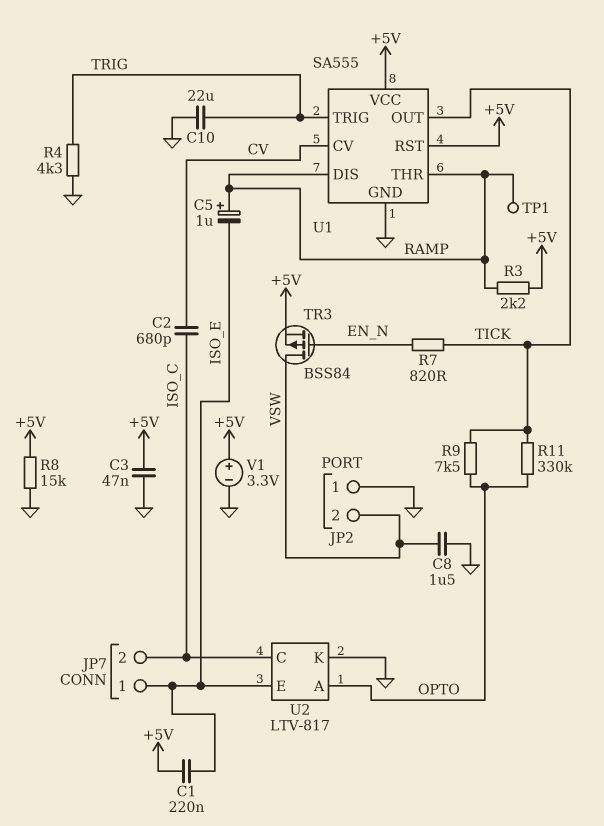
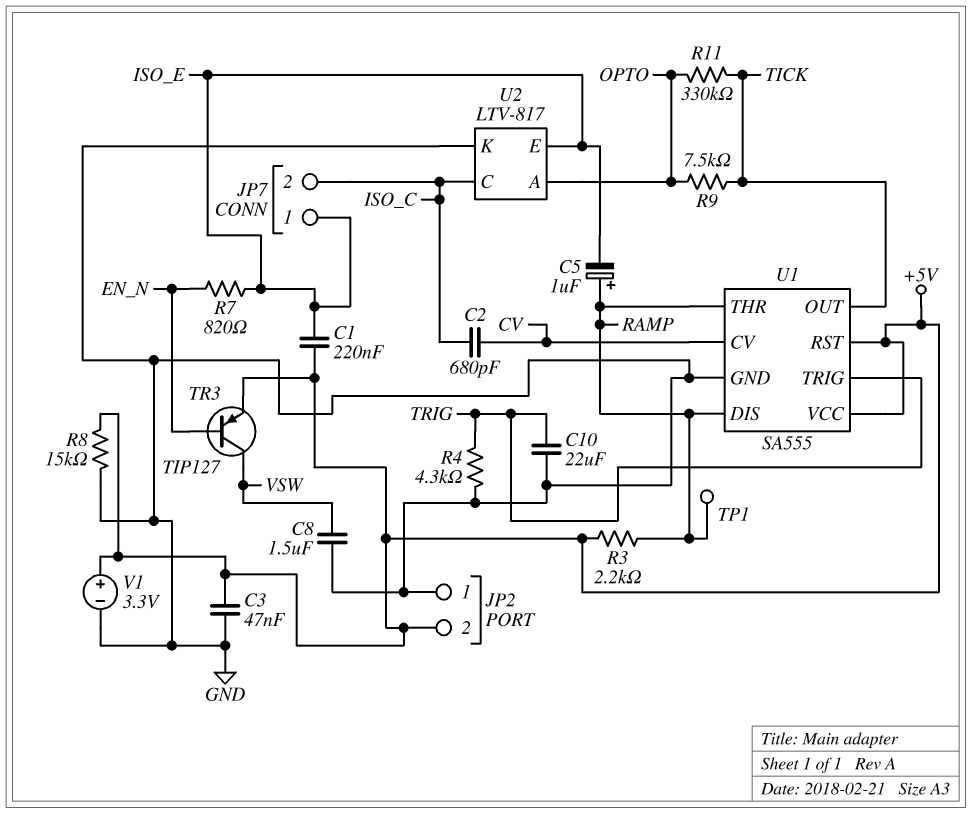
JP2 pin 2: VSW -> +5V
R7: 820 (EN_N, TICK) -> 820 (EN_N, ISO_E)
TR3: PMOS BSS84 (G EN_N, D VSW, S +5V) -> PNP TIP127 (B EN_N, C VSW, E +5V)

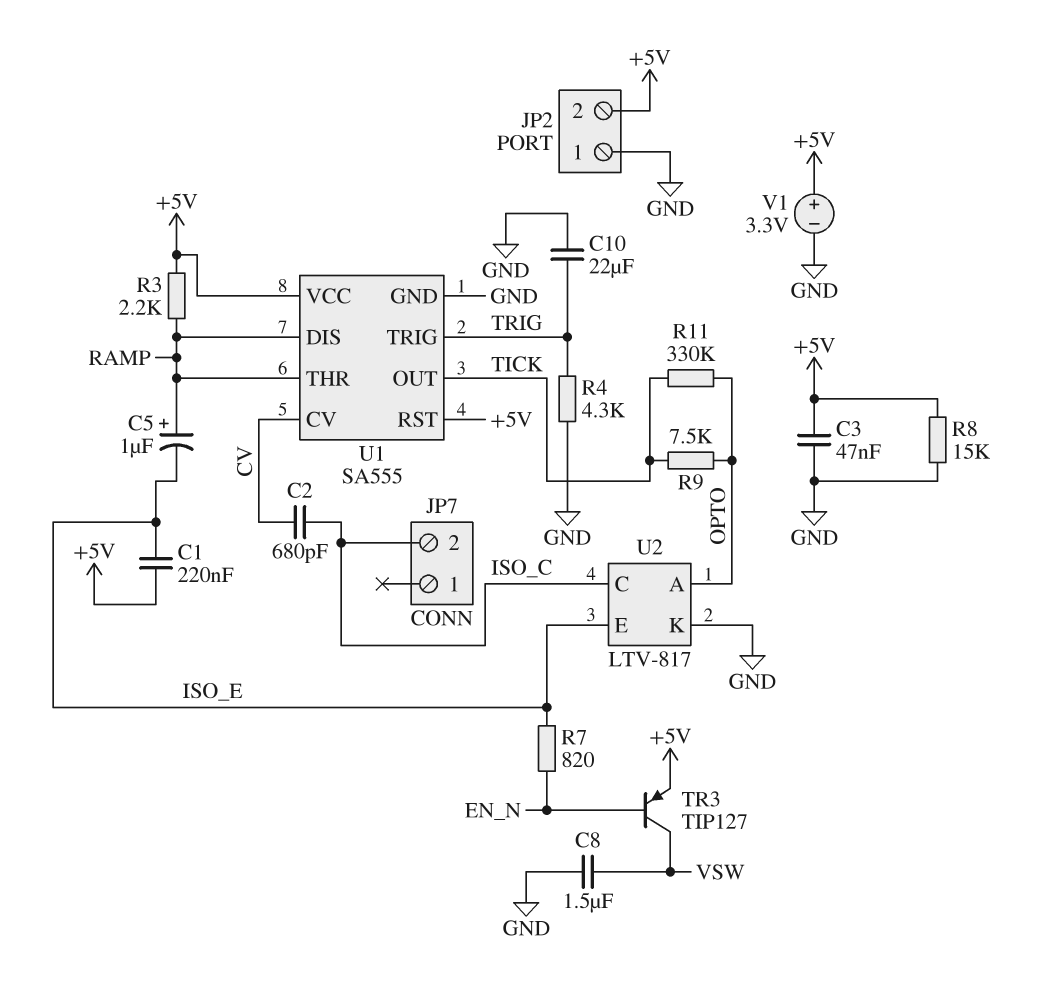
JP7 pin 1: ISO_E -> none
TP1: test point (RAMP) -> none

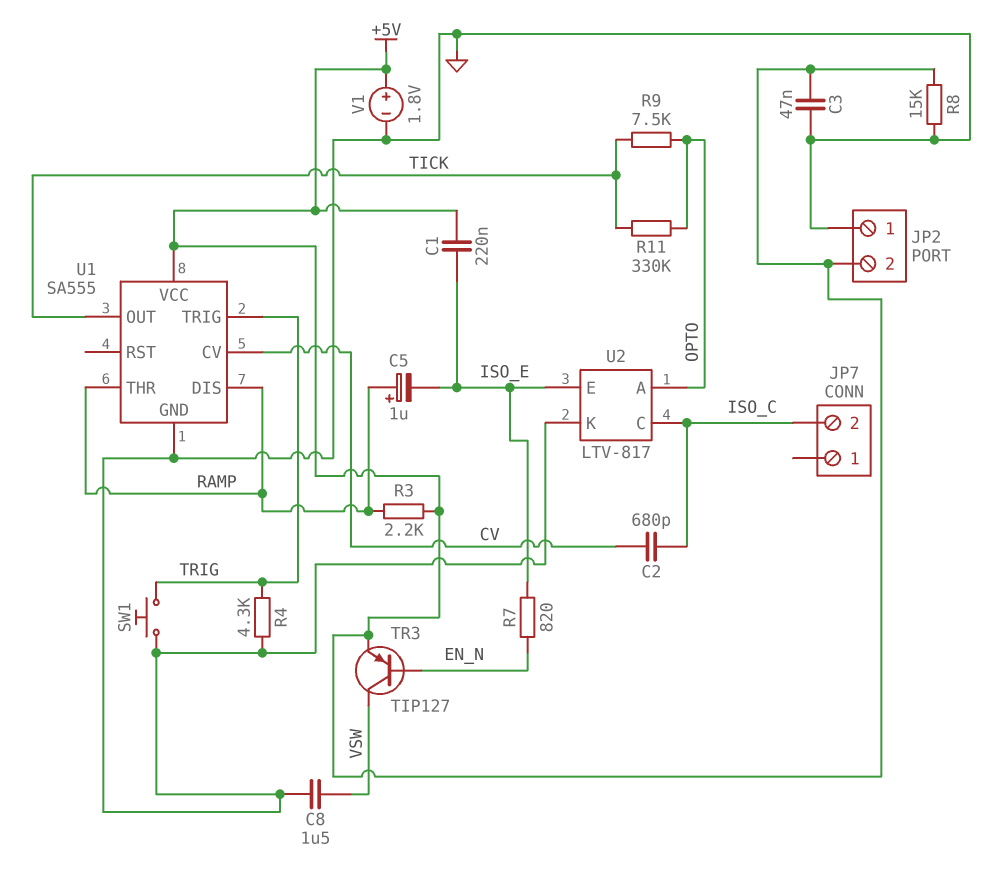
C10: 22uF (GND, TRIG) -> none
SW1: none -> button (GND, TRIG)
U1 pin RST: +5V -> none
V1: 3.3V (plus +5V, minus GND) -> 1.8V (plus +5V, minus GND)

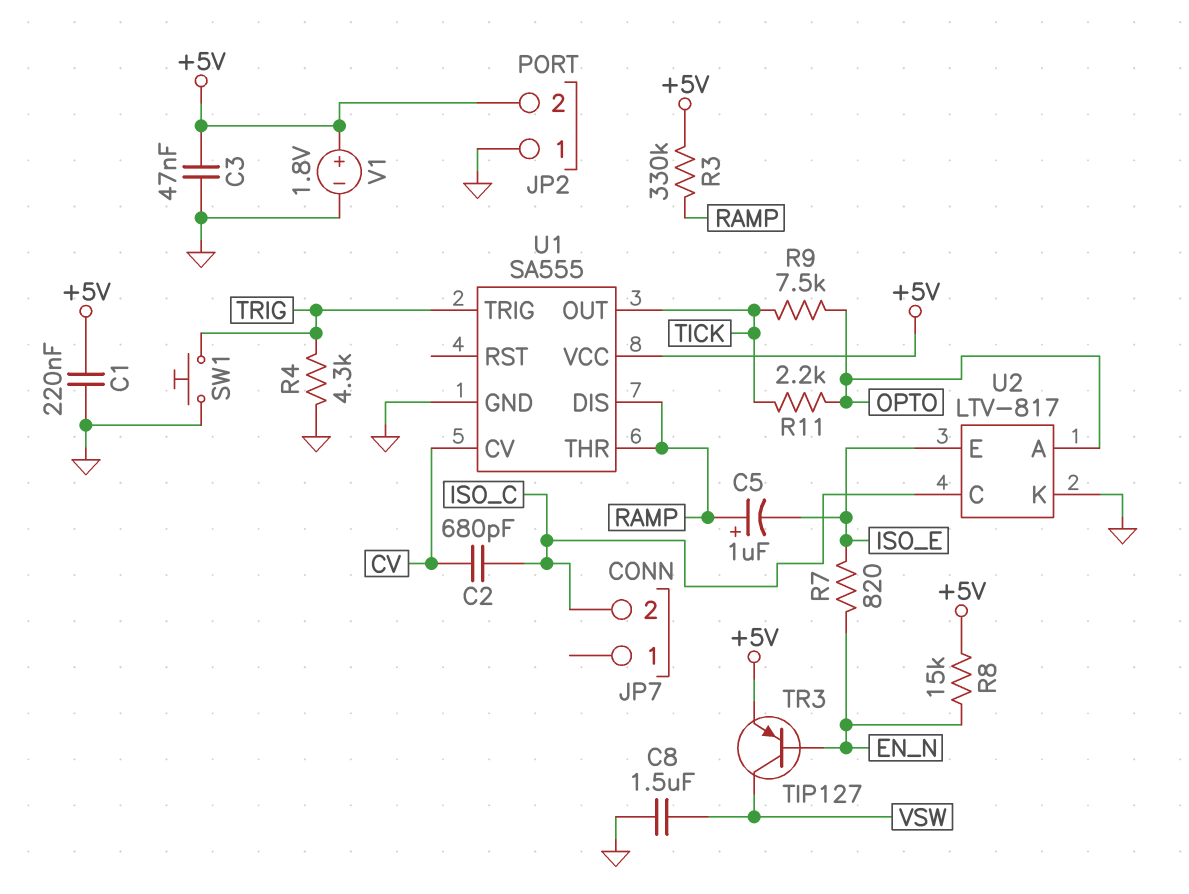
C1: 220nF (+5V, ISO_E) -> 220nF (+5V, GND)
R3: 2.2k (+5V, RAMP) -> 330k (+5V, RAMP)
R8: 15k (+5V, GND) -> 15k (+5V, EN_N)
R11: 330k (OPTO, TICK) -> 2.2k (OPTO, TICK)

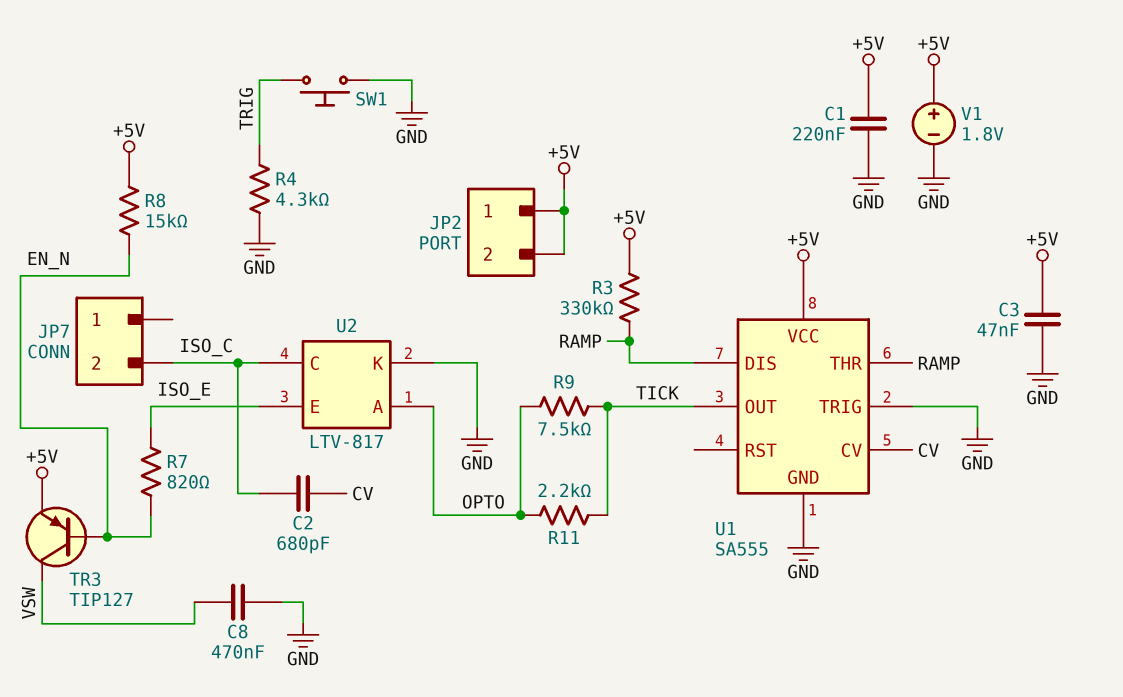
C5: 1uF (plus RAMP, minus ISO_E) -> none
C8: 1.5uF (GND, VSW) -> 470nF (GND, VSW)
JP2 pin 1: GND -> +5V
U1 pin TRIG: TRIG -> GND

